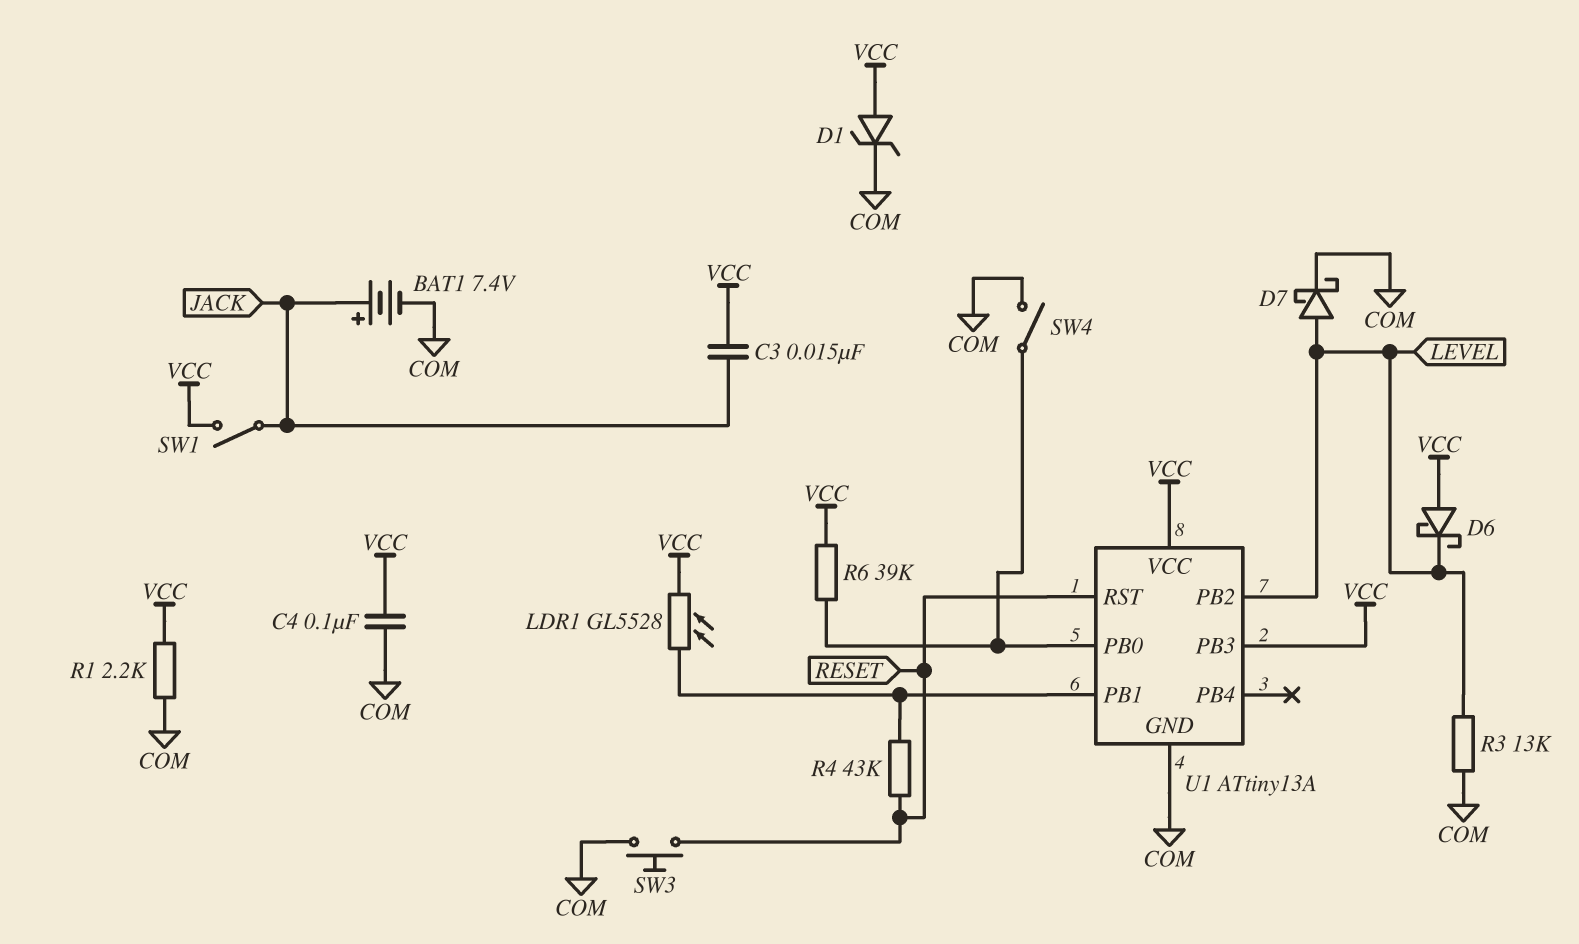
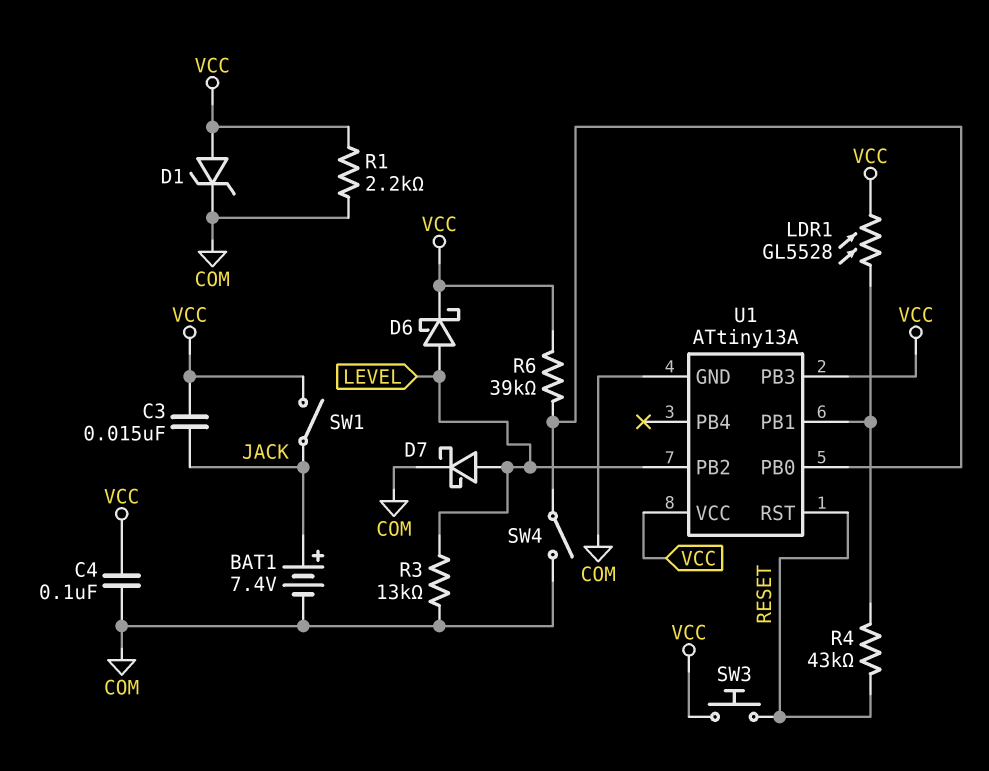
D6: schottky (A VCC, K LEVEL) -> schottky (A LEVEL, K VCC)
SW3: button (COM, RESET) -> button (RESET, VCC)

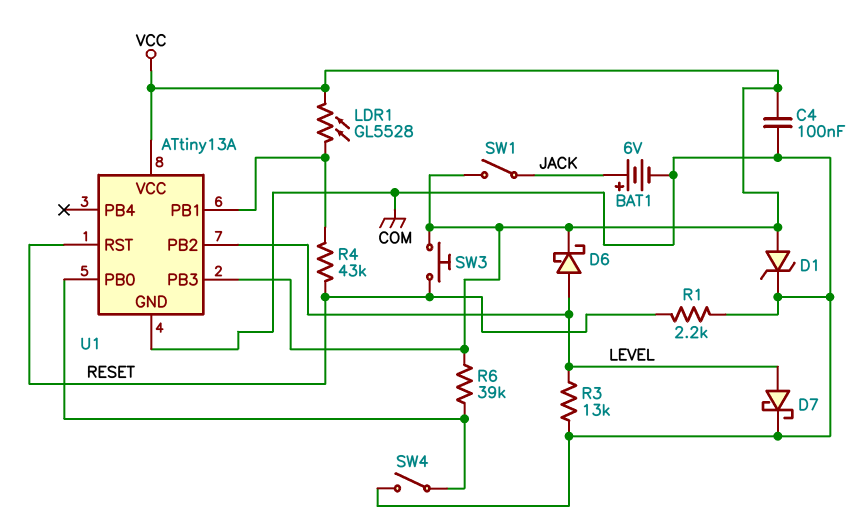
BAT1: 7.4V (plus JACK, minus COM) -> 6V (plus JACK, minus COM)
C3: 15nF (JACK, VCC) -> none
R1: 2.2k (COM, VCC) -> 2.2k (COM, RESET)

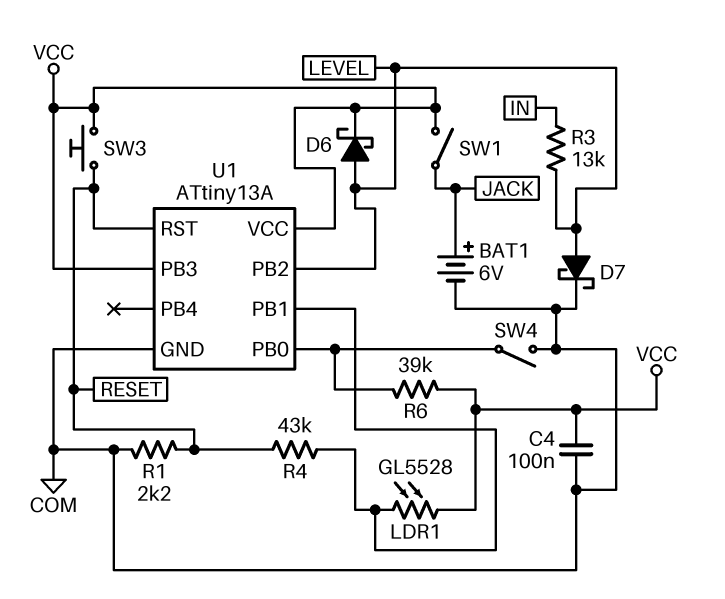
D1: zener (A VCC, K COM) -> none
R3: 13k (COM, LEVEL) -> 13k (IN, LEVEL)

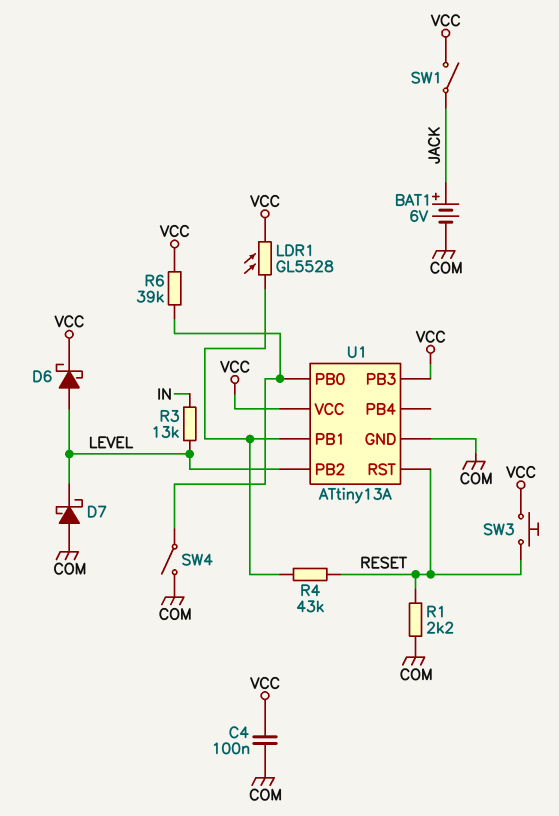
D7: schottky (A LEVEL, K COM) -> schottky (A COM, K LEVEL)

